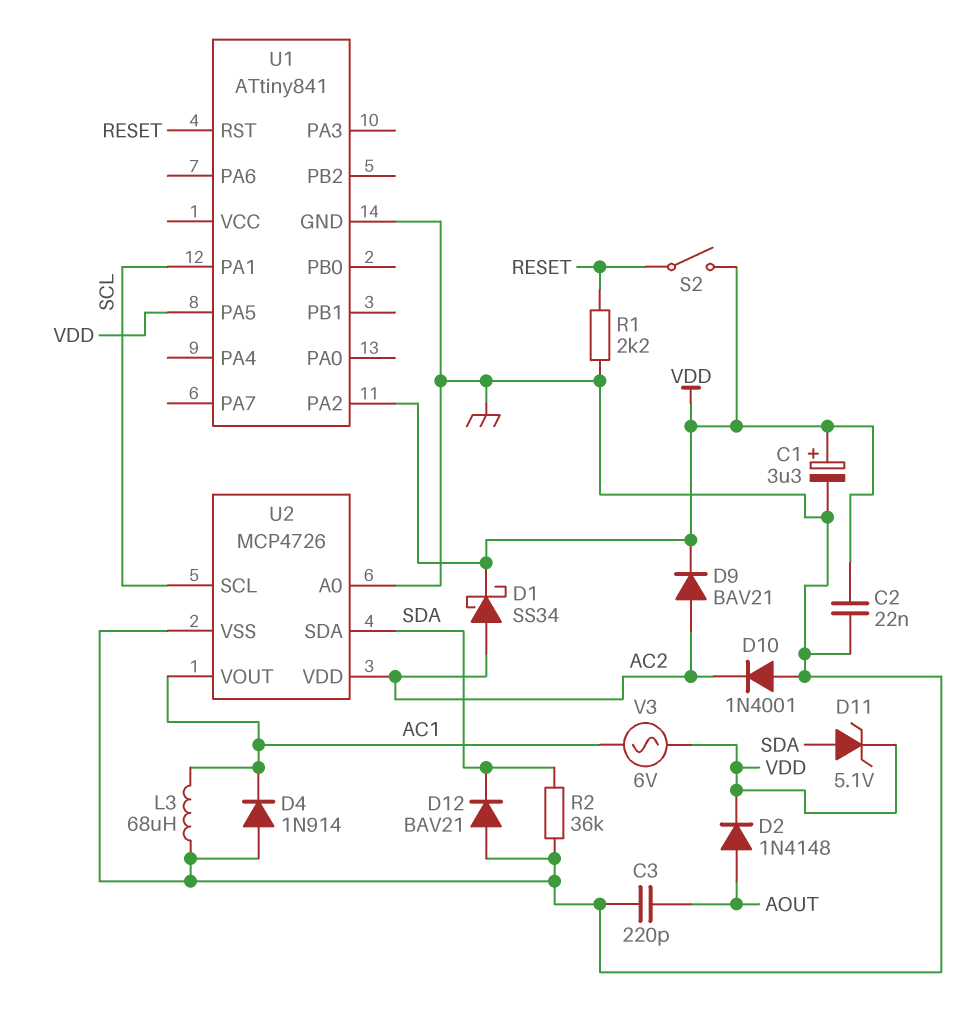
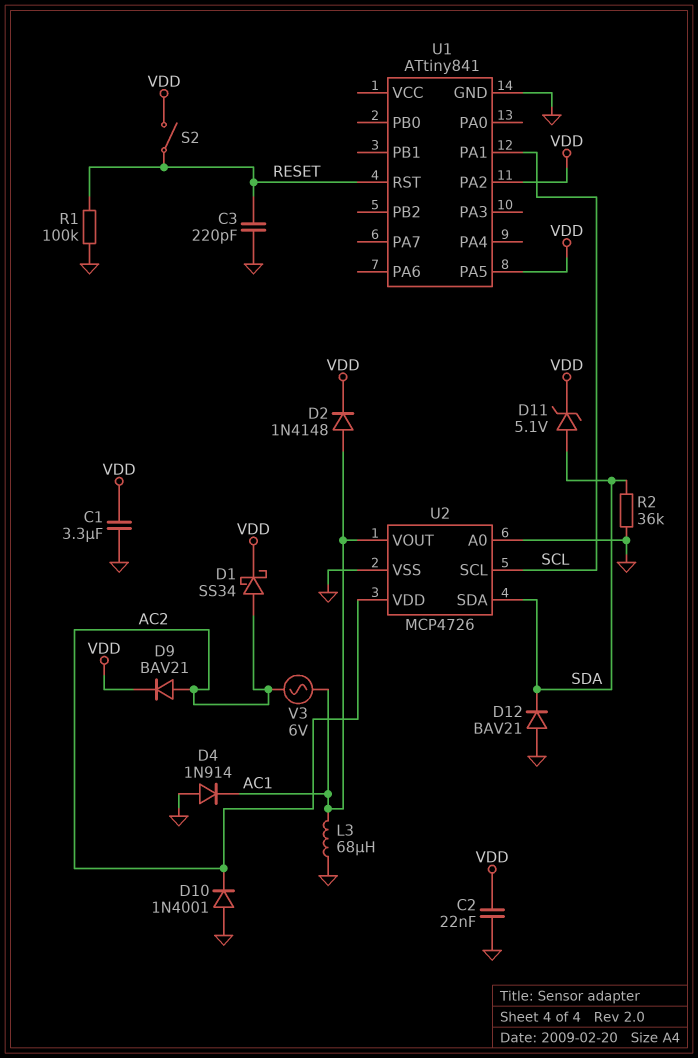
C1: 3.3uF (plus VDD, minus GND) -> 3.3uF (GND, VDD)
C3: 220pF (AOUT, GND) -> 220pF (GND, RESET)
D2: diode 1N4148 (A AOUT, K VDD) -> diode 1N4148 (A AC1, K VDD)
R1: 2.2k (GND, RESET) -> 100k (GND, RESET)
V3: AC 6V (AC1, VDD) -> AC 6V (AC1, AC2)

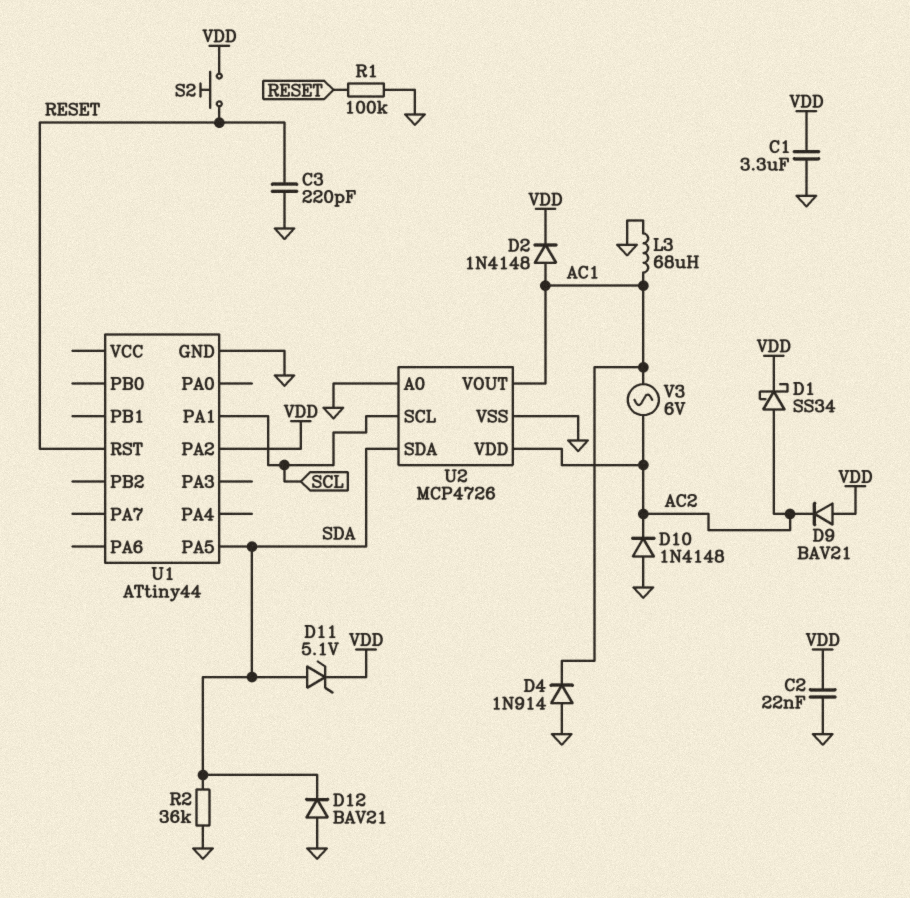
D9: diode BAV21 (A AC2, K VDD) -> diode BAV21 (A VDD, K AC2)
D10: diode 1N4001 (A GND, K AC2) -> diode 1N4148 (A GND, K AC2)
S2: switch (RESET, VDD) -> button (RESET, VDD)
U1: ATtiny841 -> ATtiny44
U1 pin PA5: VDD -> SDA

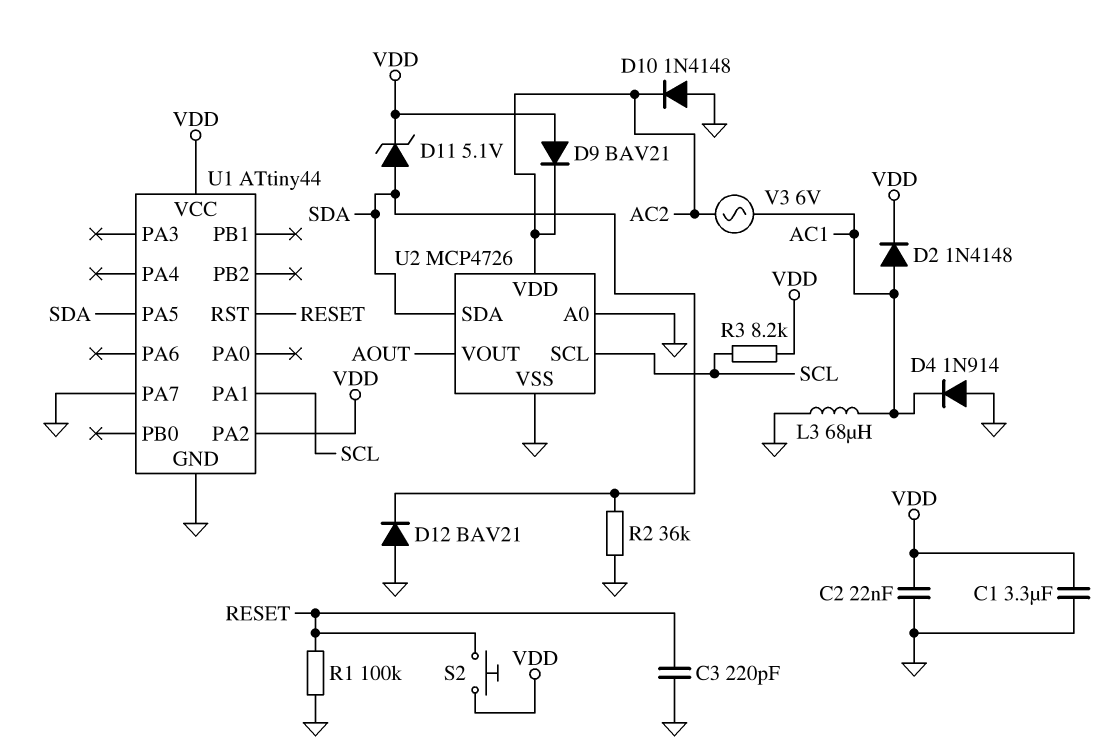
D1: schottky SS34 (A AC2, K VDD) -> none
R3: none -> 8.2k (SCL, VDD)
U1 pin PA7: none -> GND
U1 pin VCC: none -> VDD
U2 pin VOUT: AC1 -> AOUT

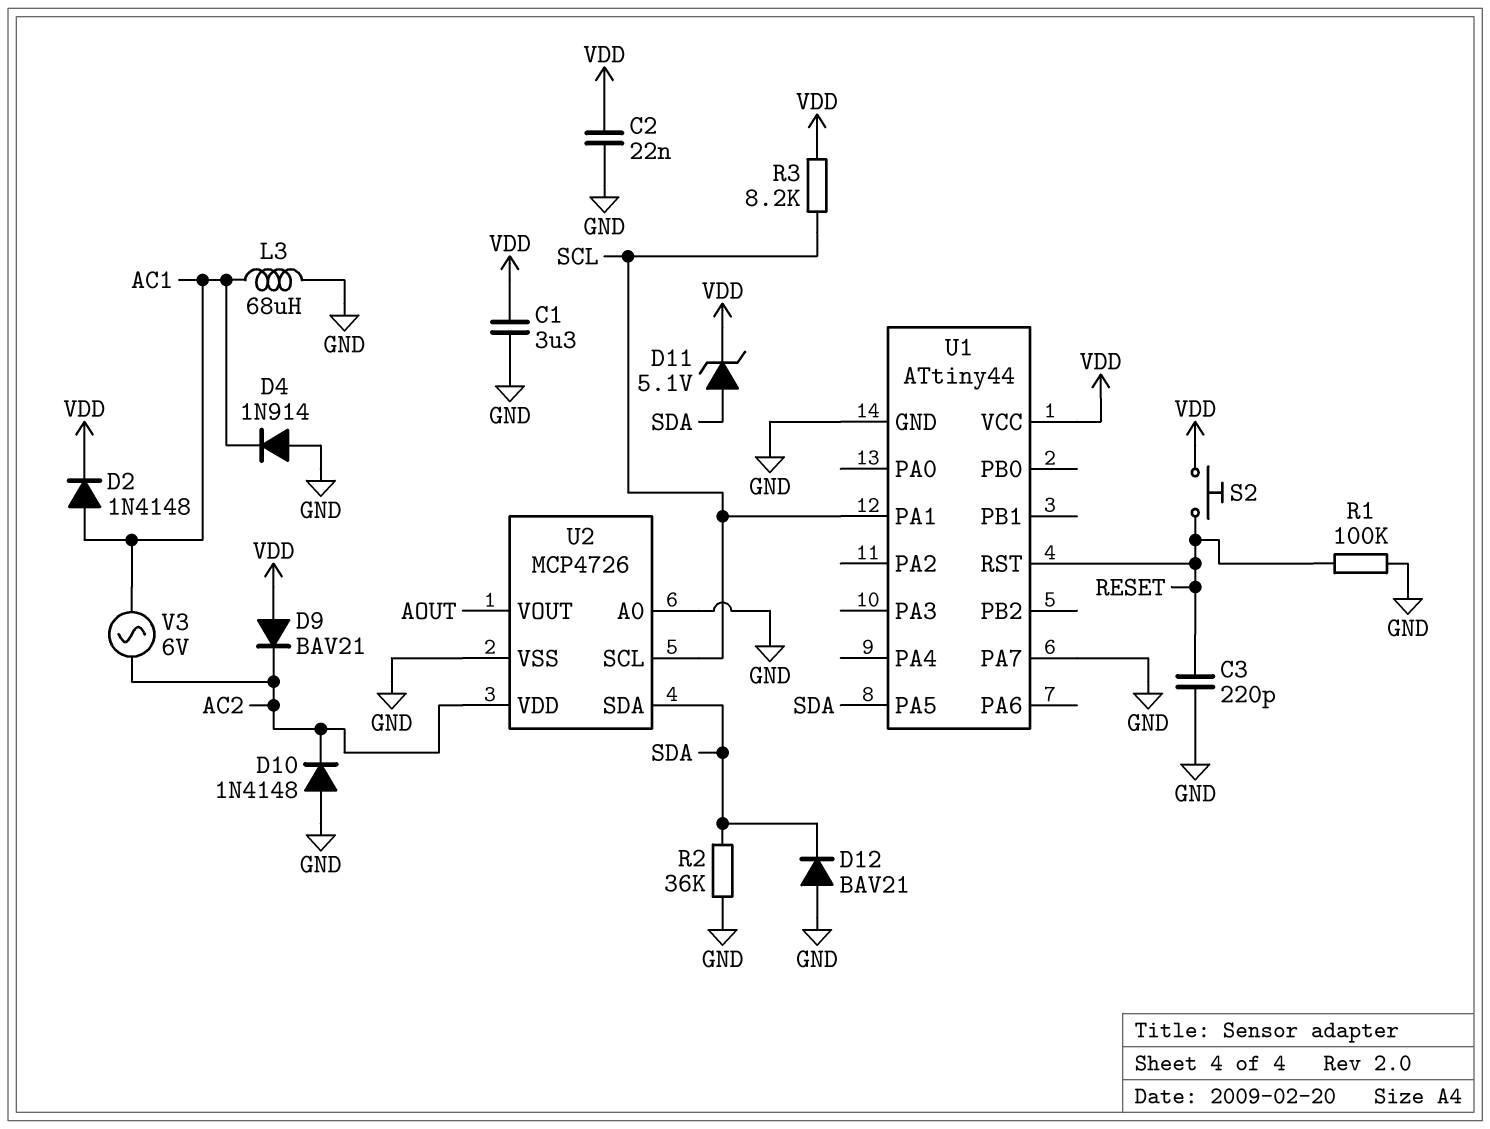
U1 pin PA2: VDD -> none

